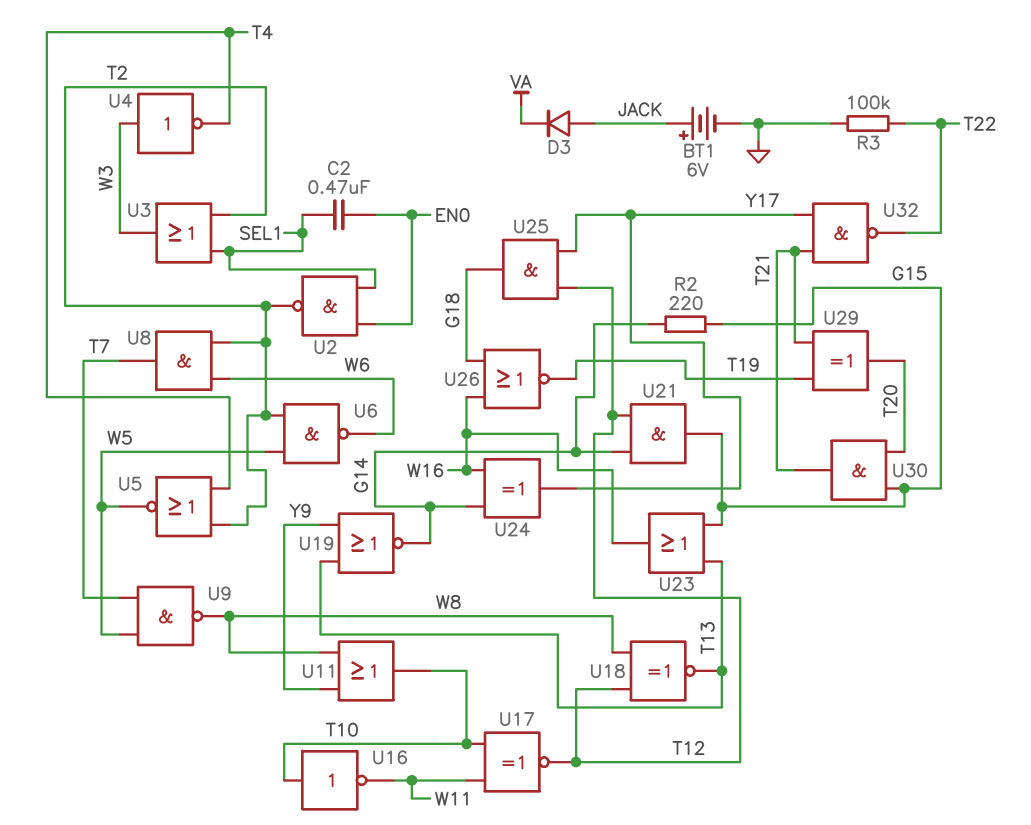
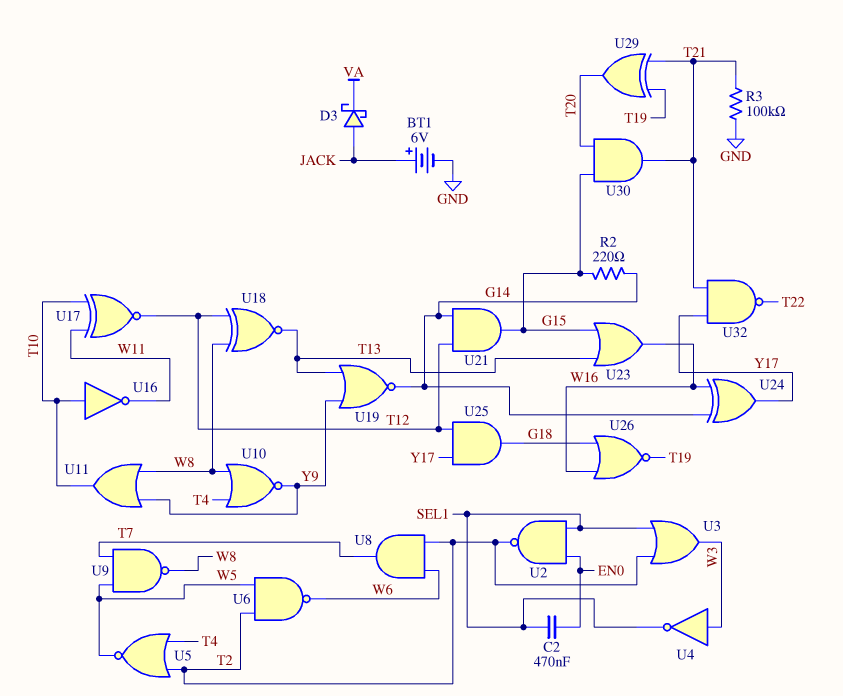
D3: diode (A JACK, K VA) -> schottky (A JACK, K VA)
R3: 100k (GND, T22) -> 100k (GND, T21)
U4: NOT (in W3, out T4) -> NOT (in W3, out SEL1)
U10: none -> NOR (in T4, in W8, out Y9)

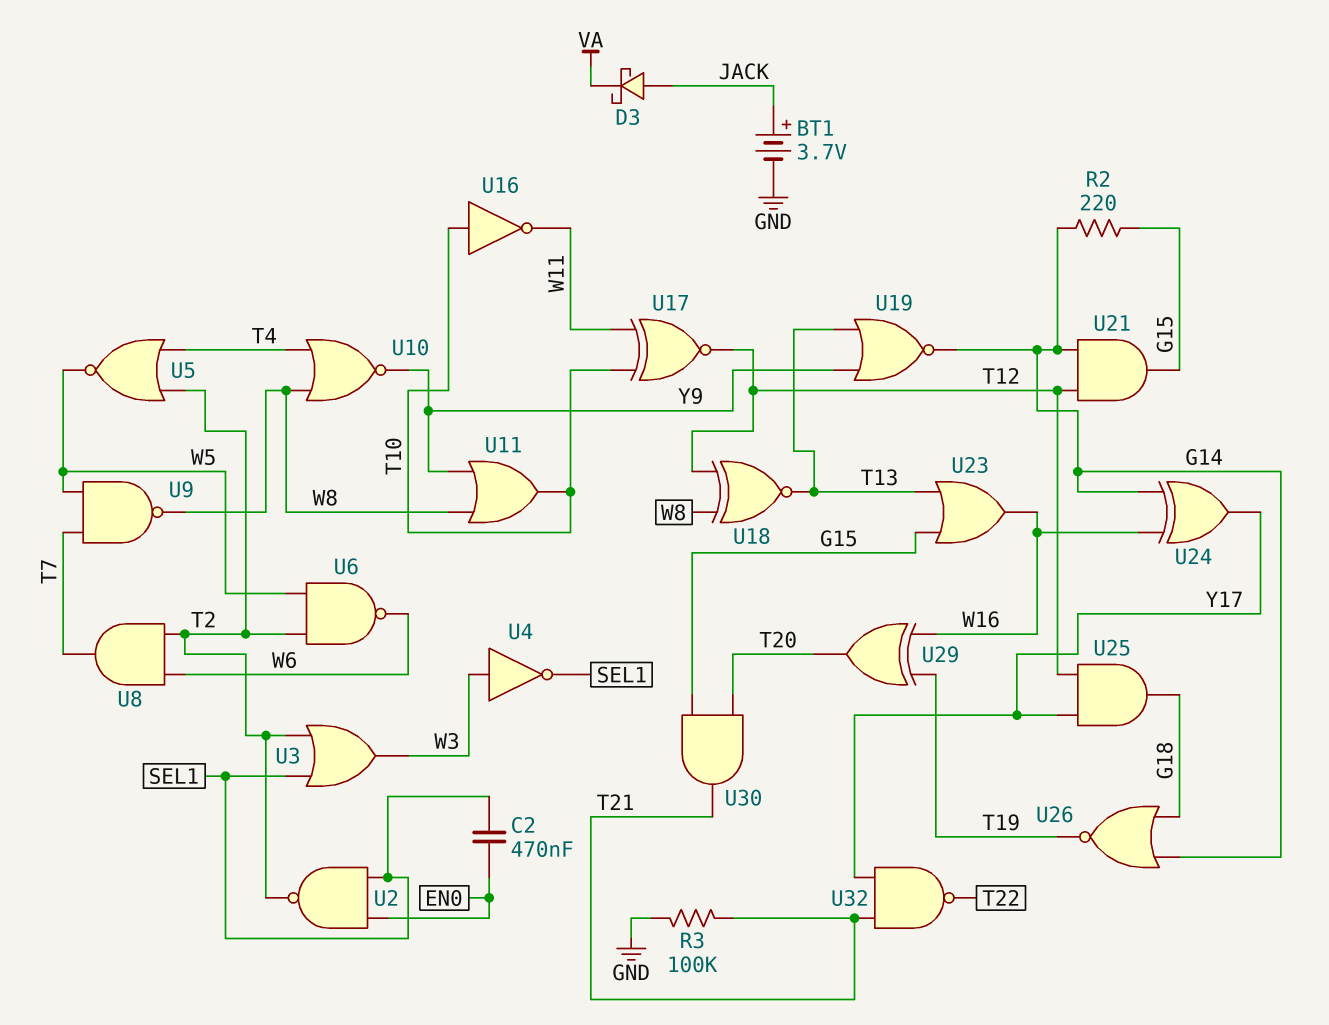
BT1: 6V (plus JACK, minus GND) -> 3.7V (plus JACK, minus GND)
U26: NOR (in G18, in W16, out T19) -> NOR (in G14, in G18, out T19)
U29: XOR (in T19, in T21, out T20) -> XOR (in T19, in W16, out T20)

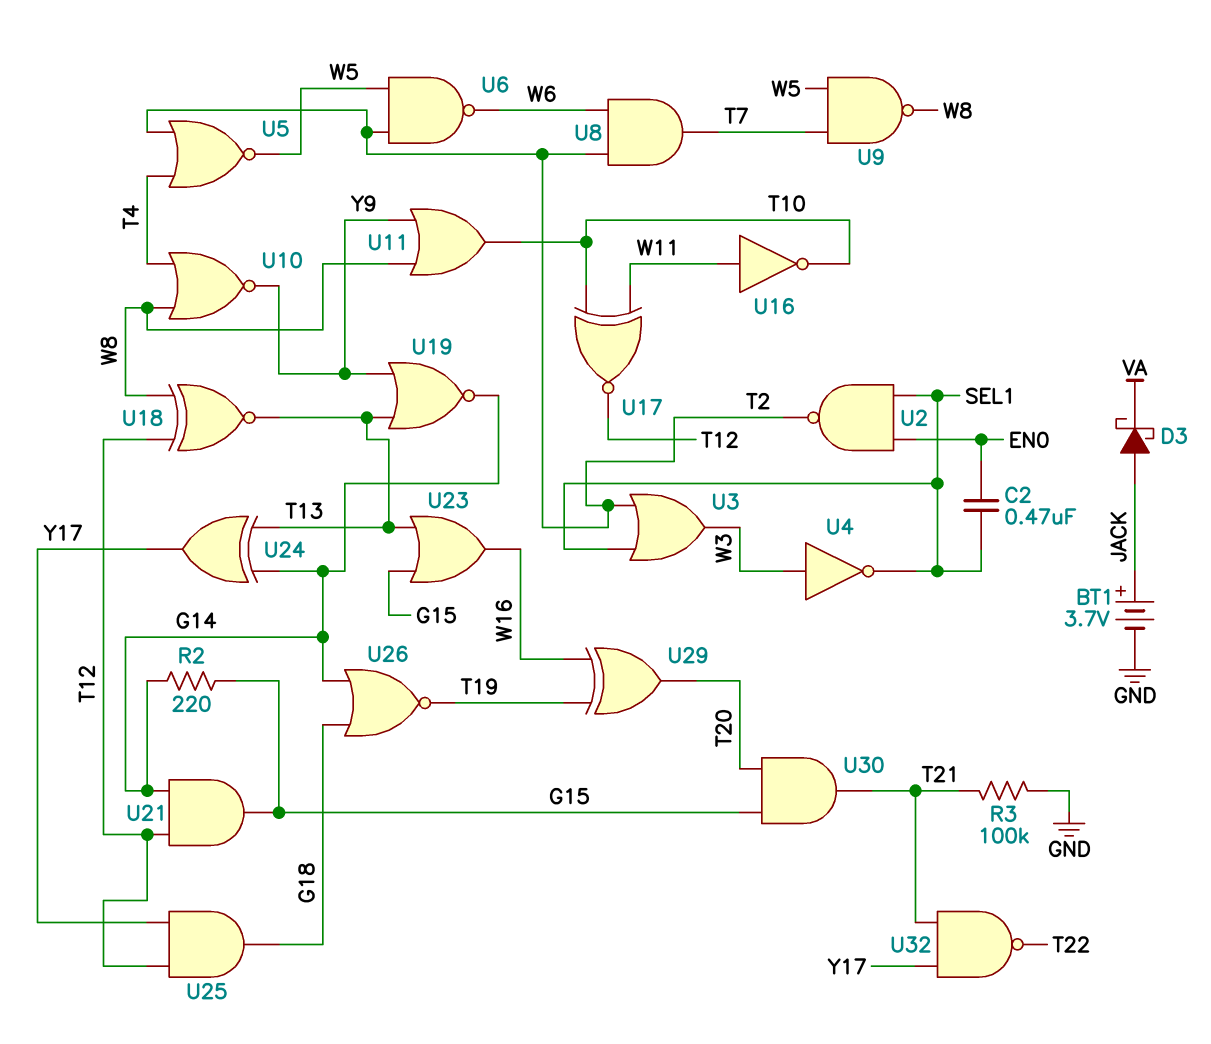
U16: NOT (in T10, out W11) -> NOT (in W11, out T10)
U24: XOR (in G14, in W16, out Y17) -> XOR (in G14, in T13, out Y17)

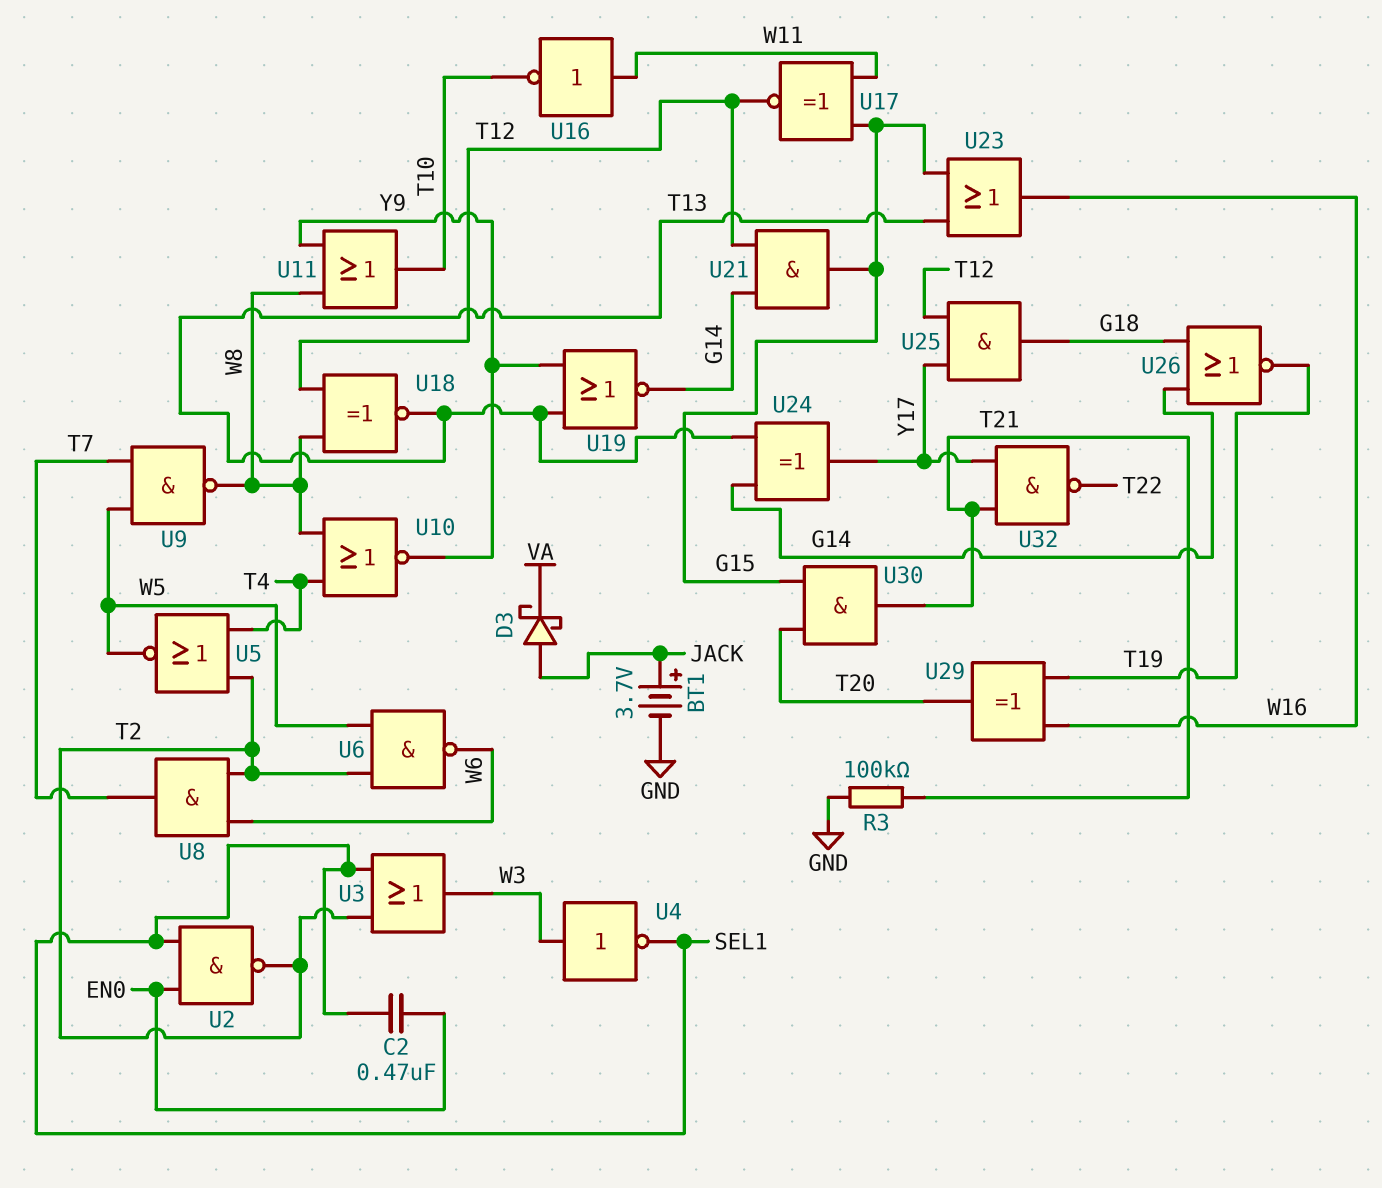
R2: 220 (G14, G15) -> none
U17: XNOR (in T10, in W11, out T12) -> XNOR (in G15, in W11, out T12)

